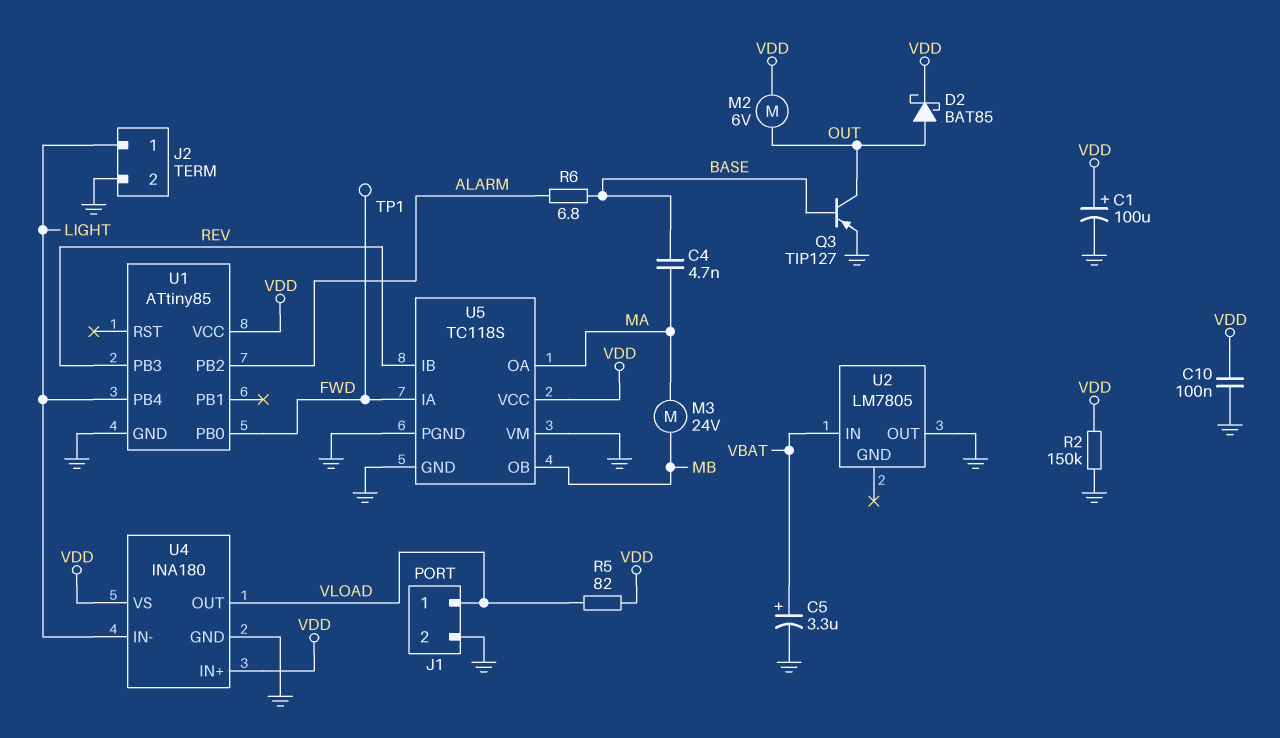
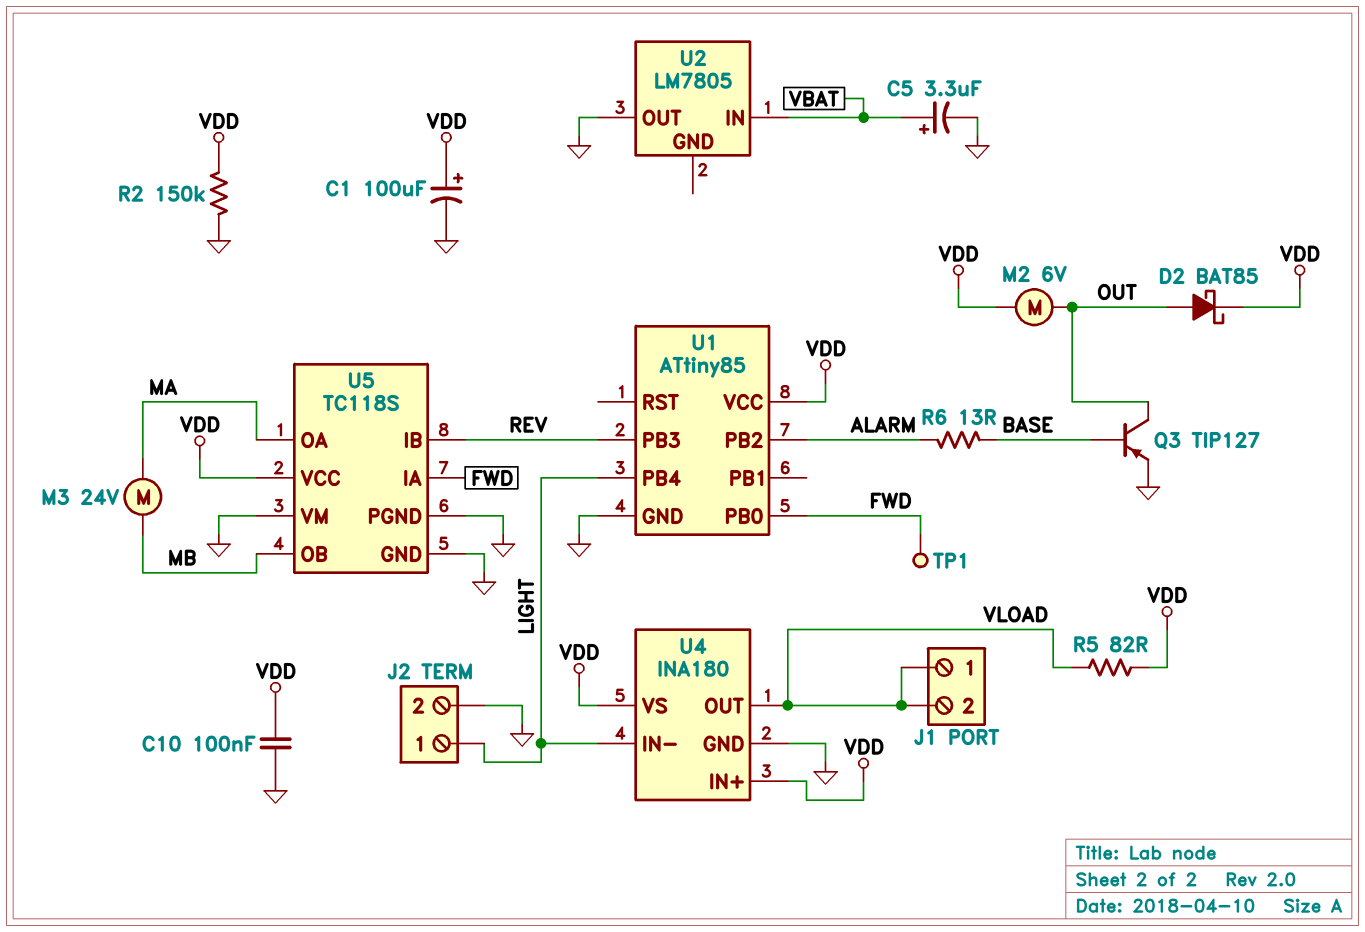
C4: 4.7nF (BASE, MA) -> none
J1 pin 2: GND -> VLOAD
R6: 6.8 (ALARM, BASE) -> 13 (ALARM, BASE)

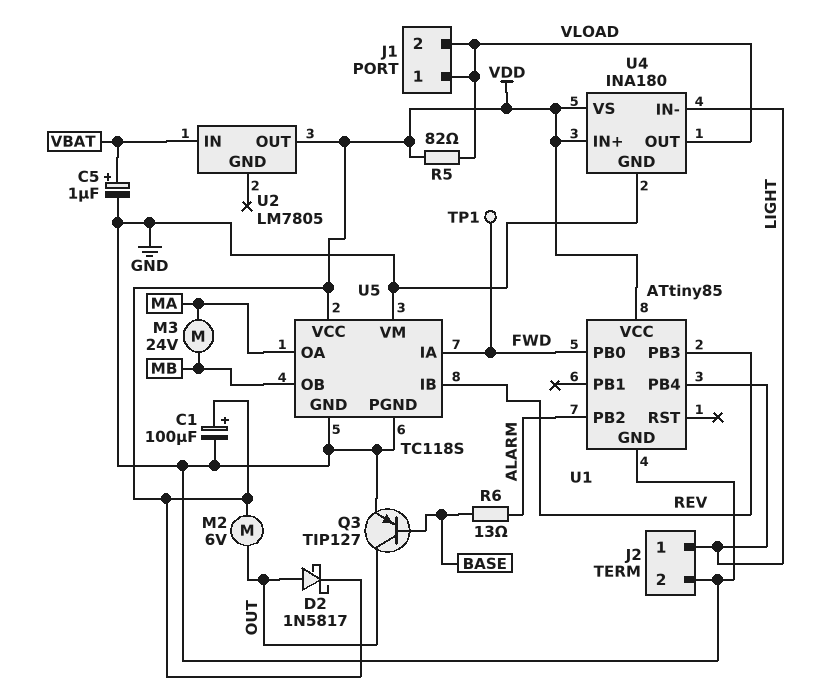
C5: 3.3uF (plus VBAT, minus GND) -> 1uF (plus VBAT, minus GND)
C10: 100nF (GND, VDD) -> none
D2: schottky BAT85 (A OUT, K VDD) -> schottky 1N5817 (A OUT, K VDD)
R2: 150k (GND, VDD) -> none
U2 pin OUT: GND -> VDD

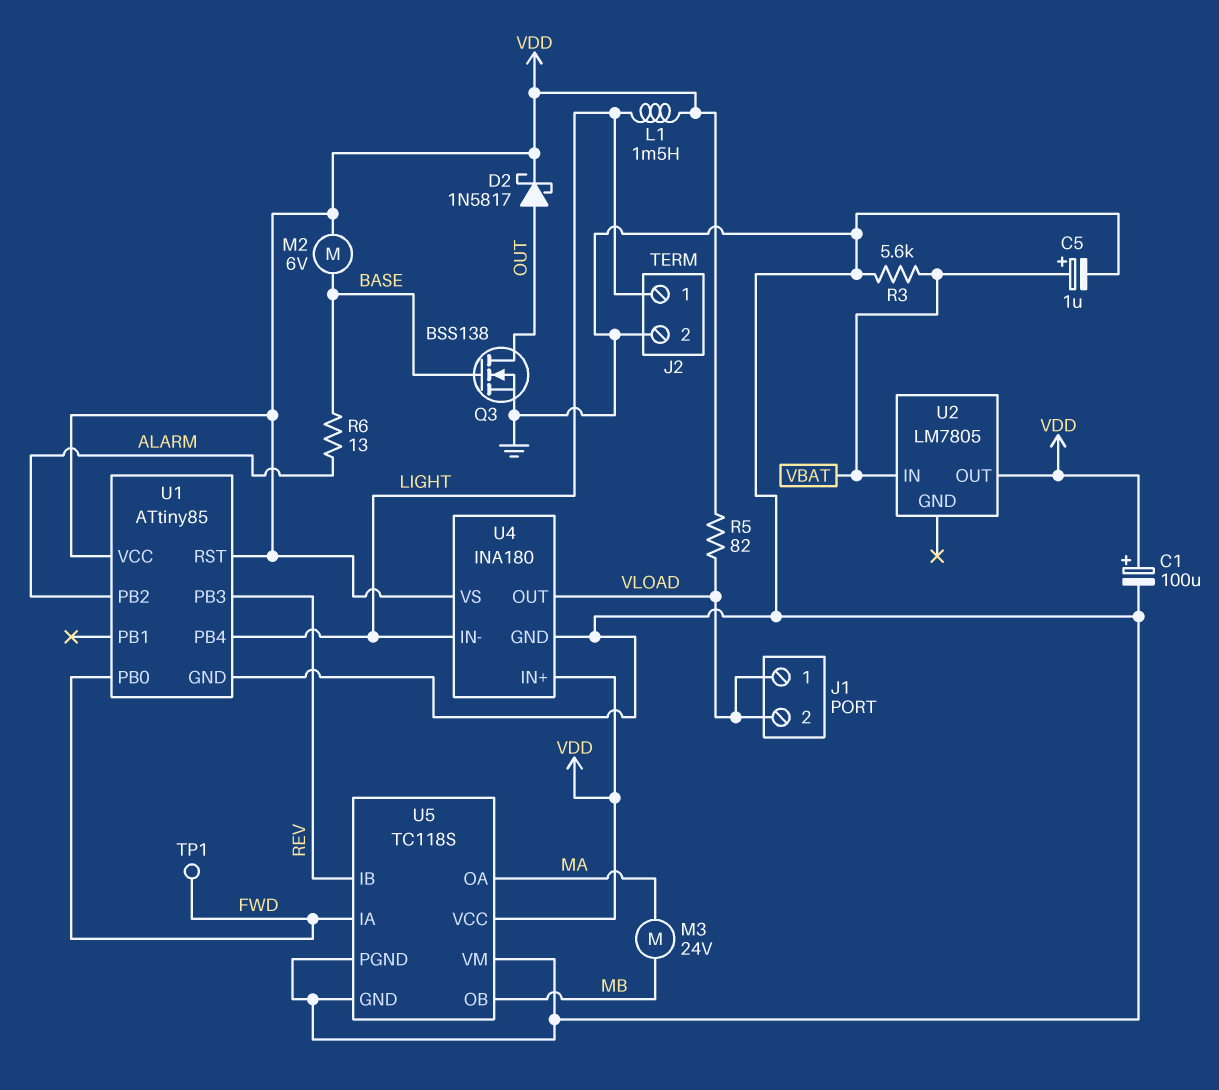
L1: none -> 1.5mH (LIGHT, VDD)
M2: motor 6V (OUT, VDD) -> motor 6V (BASE, VDD)
Q3: PNP TIP127 (B BASE, C OUT, E GND) -> NMOS BSS138 (G BASE, D OUT, S GND)
R3: none -> 5.6k (GND, VBAT)
U1 pin RST: none -> VDD

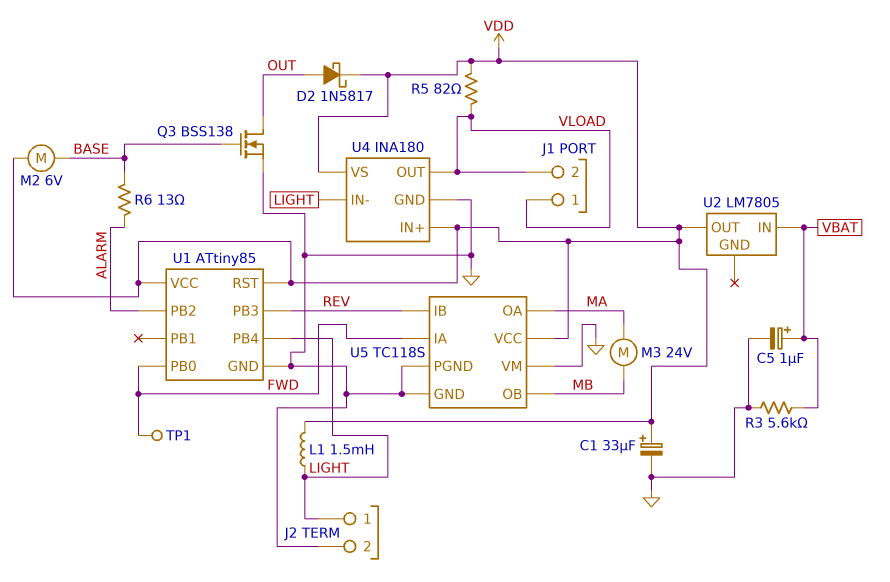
C1: 100uF (plus VDD, minus GND) -> 33uF (plus VDD, minus GND)

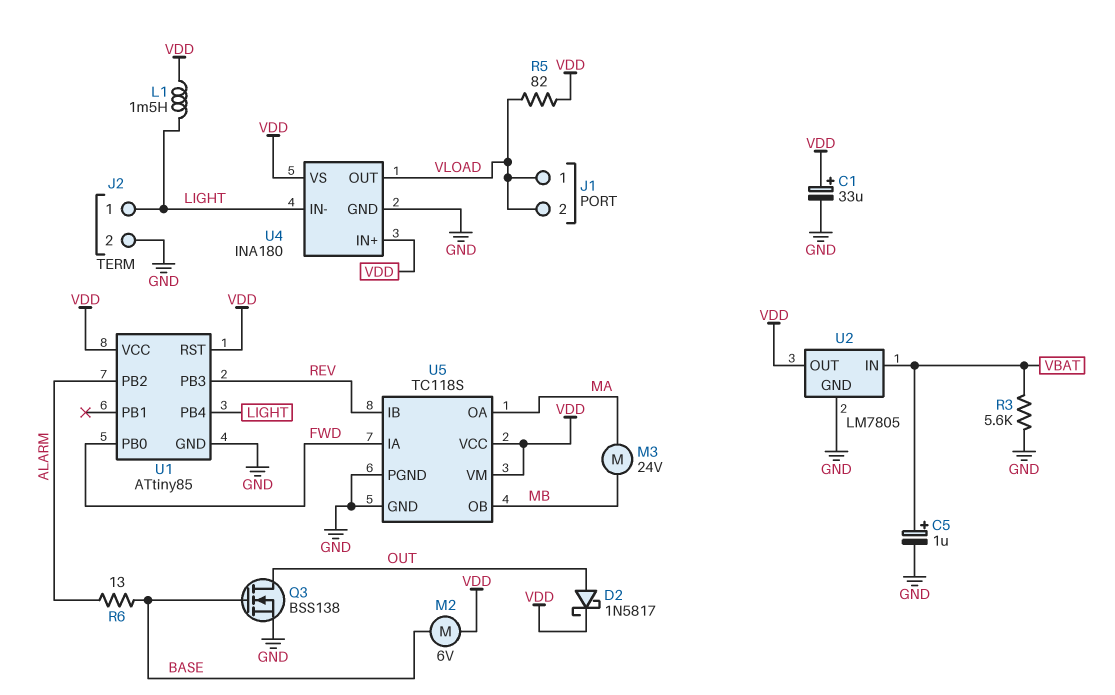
TP1: test point (FWD) -> none
U2 pin GND: none -> GND
U5 pin VM: GND -> VDD

